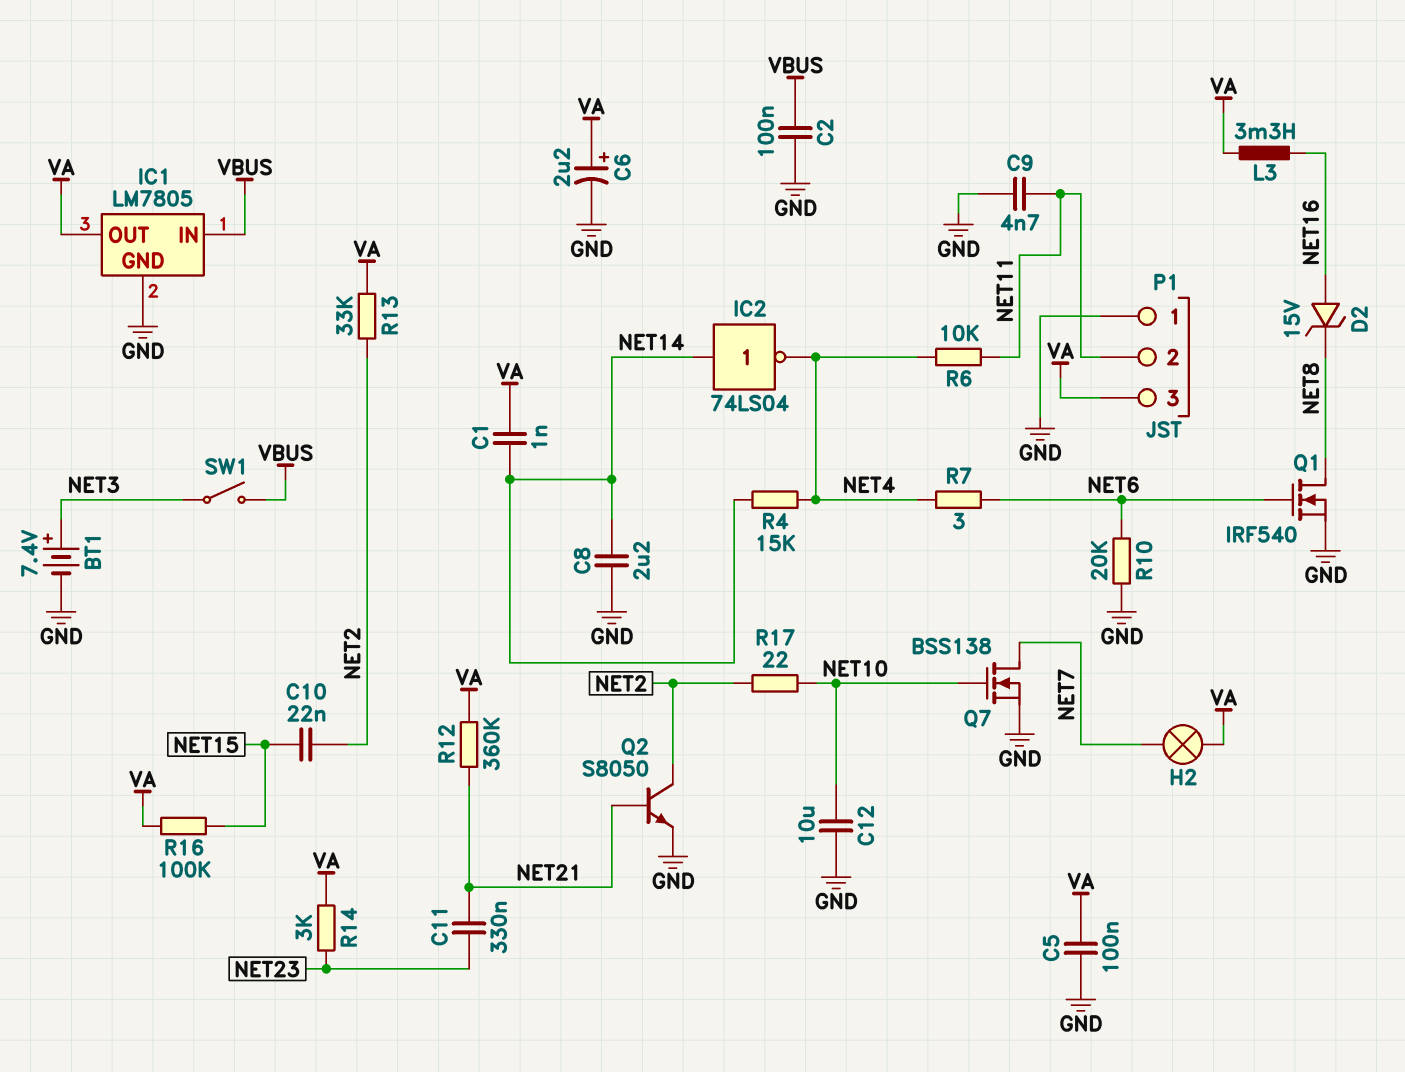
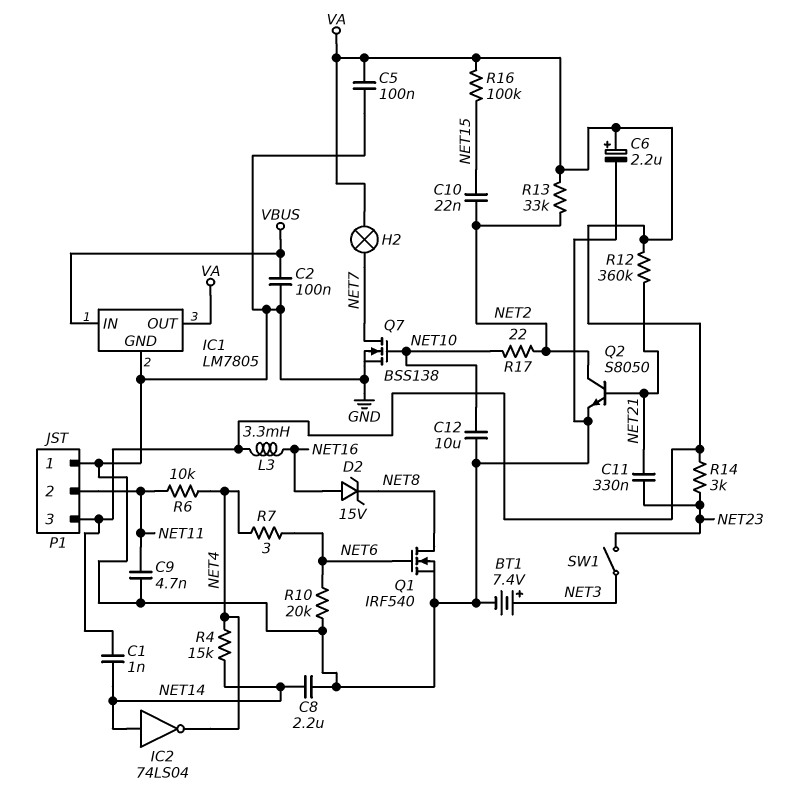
SW1: switch (NET3, VBUS) -> switch (NET3, NET23)

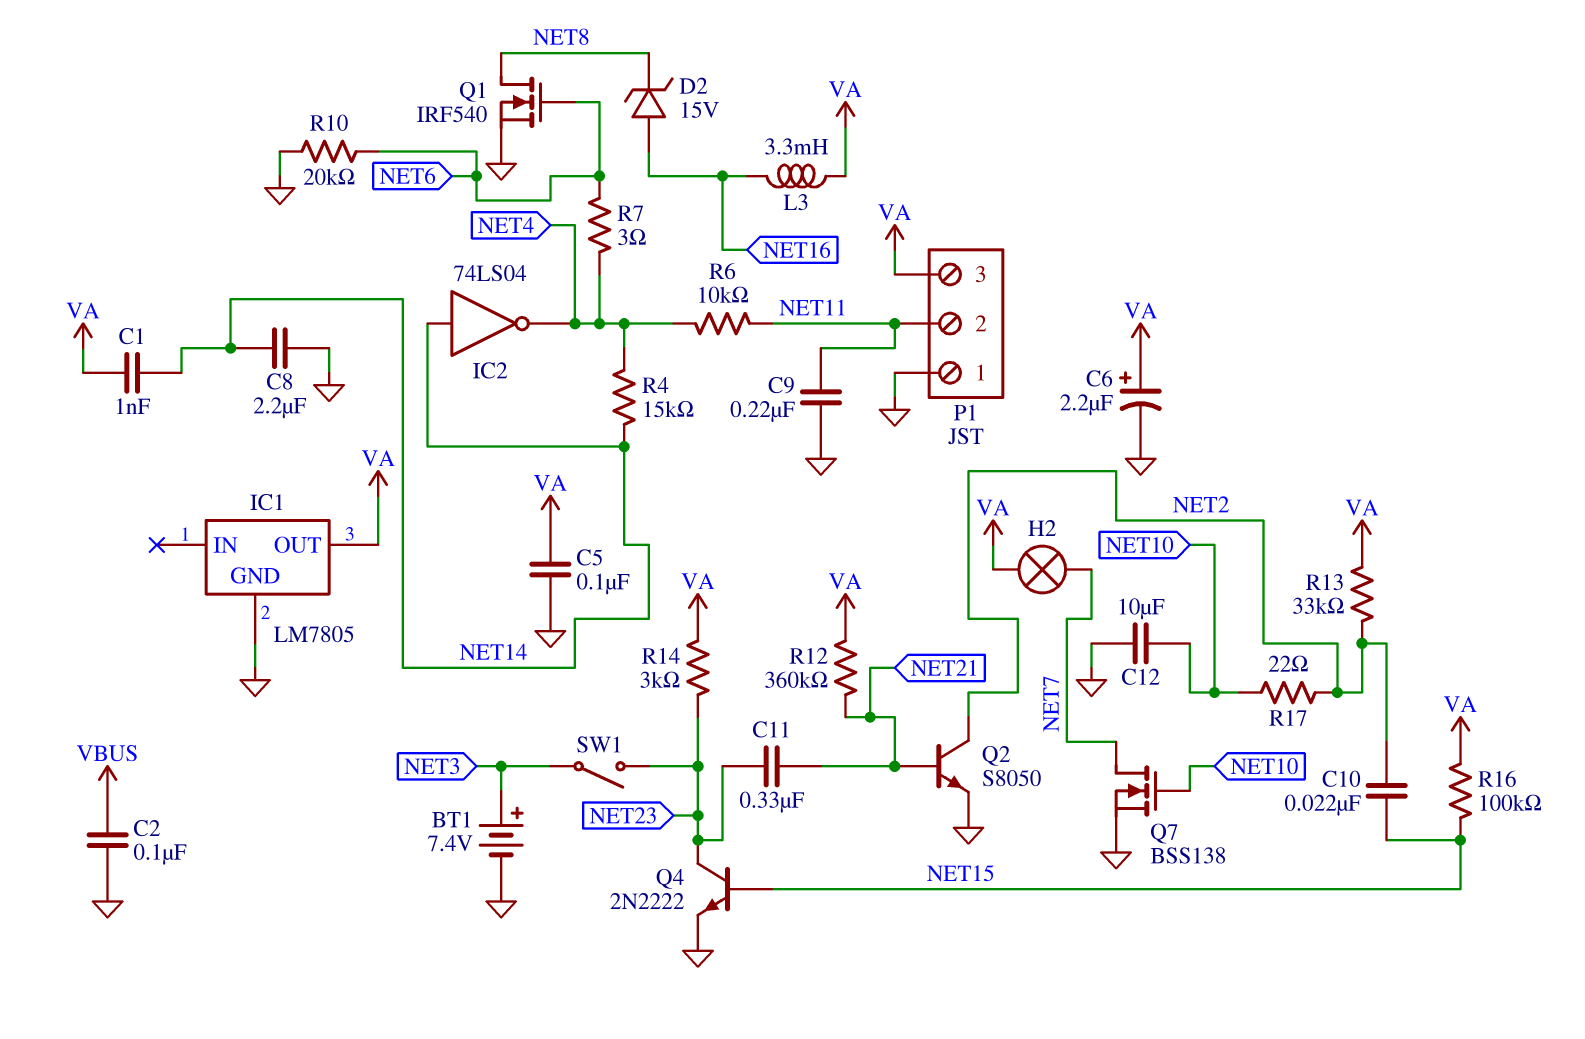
C9: 4.7nF (GND, NET11) -> 220nF (GND, NET11)
IC1 pin IN: VBUS -> none
Q4: none -> NPN 2N2222 (B NET15, C NET23, E GND)

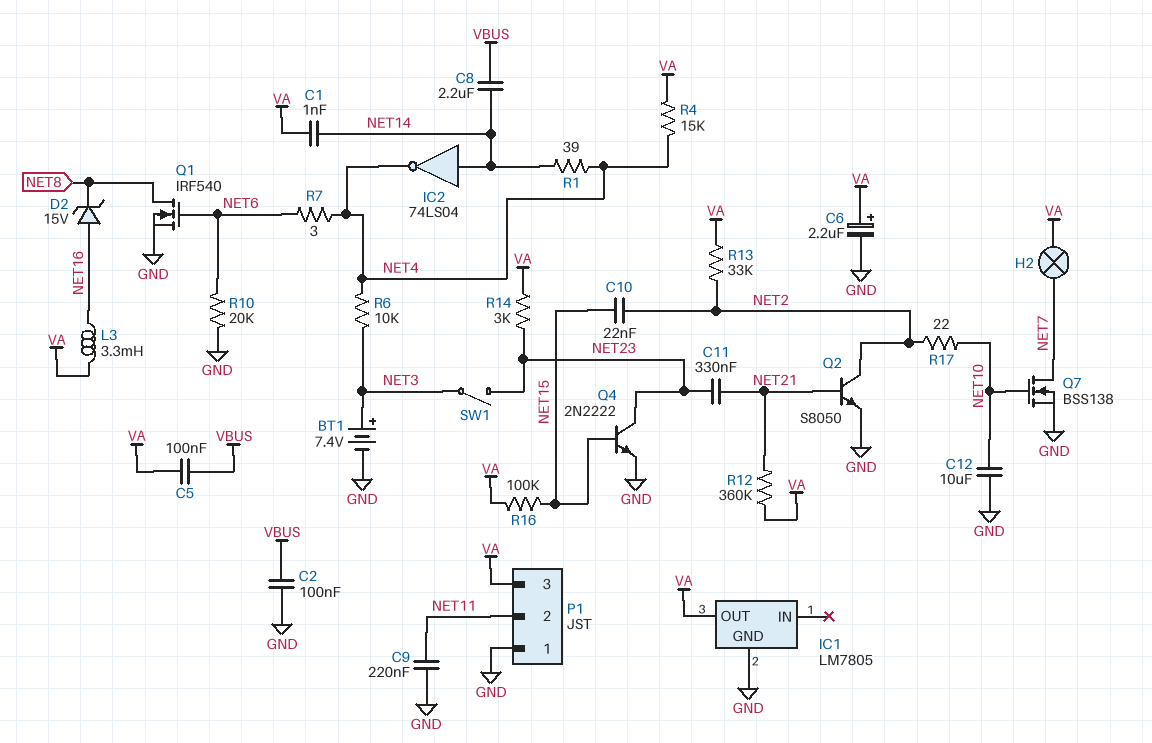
C5: 100nF (GND, VA) -> 100nF (VA, VBUS)
C8: 2.2uF (GND, NET14) -> 2.2uF (NET14, VBUS)
R1: none -> 39 (NET4, NET14)
R4: 15k (NET4, NET14) -> 15k (NET4, VA)
R6: 10k (NET4, NET11) -> 10k (NET3, NET4)

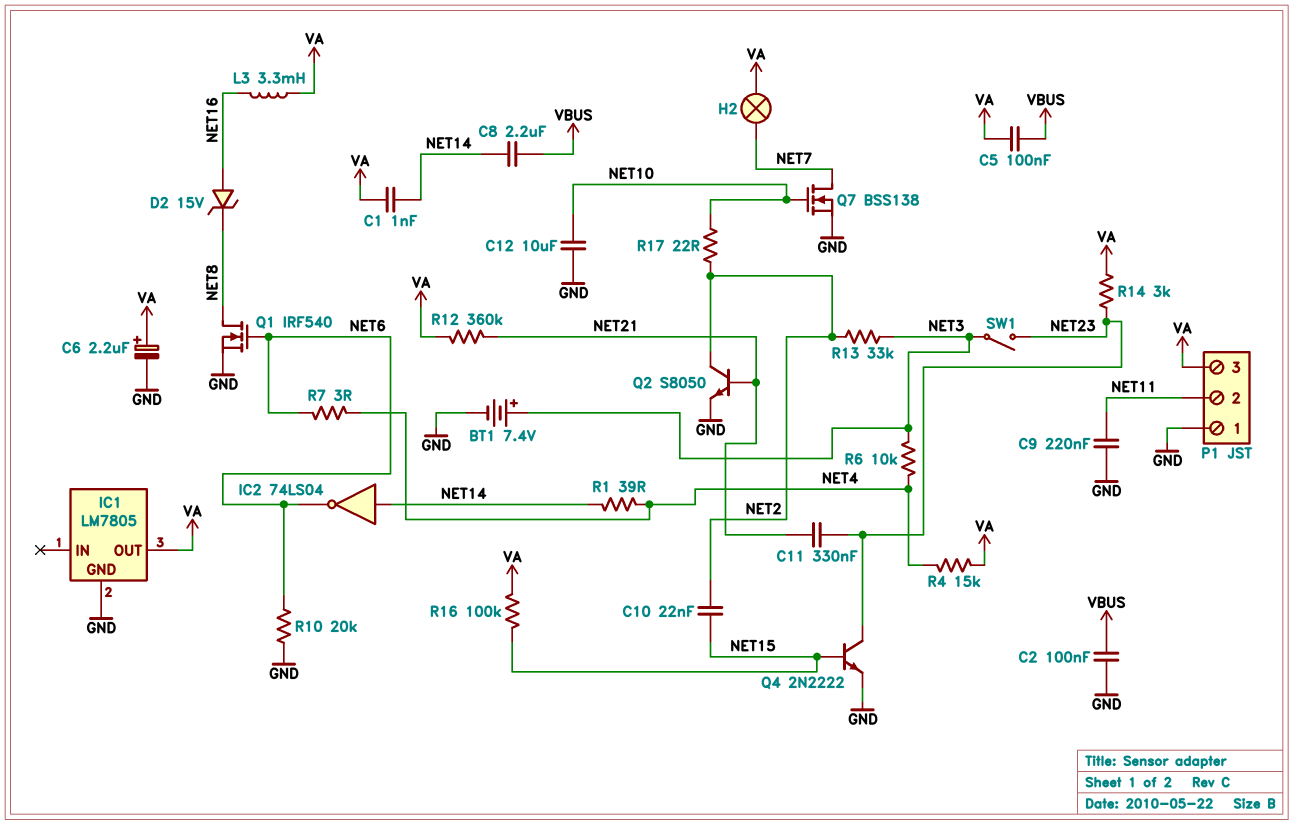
IC2: NOT 74LS04 (in NET14, out NET4) -> NOT 74LS04 (in NET14, out NET6)
R13: 33k (NET2, VA) -> 33k (NET2, NET3)

